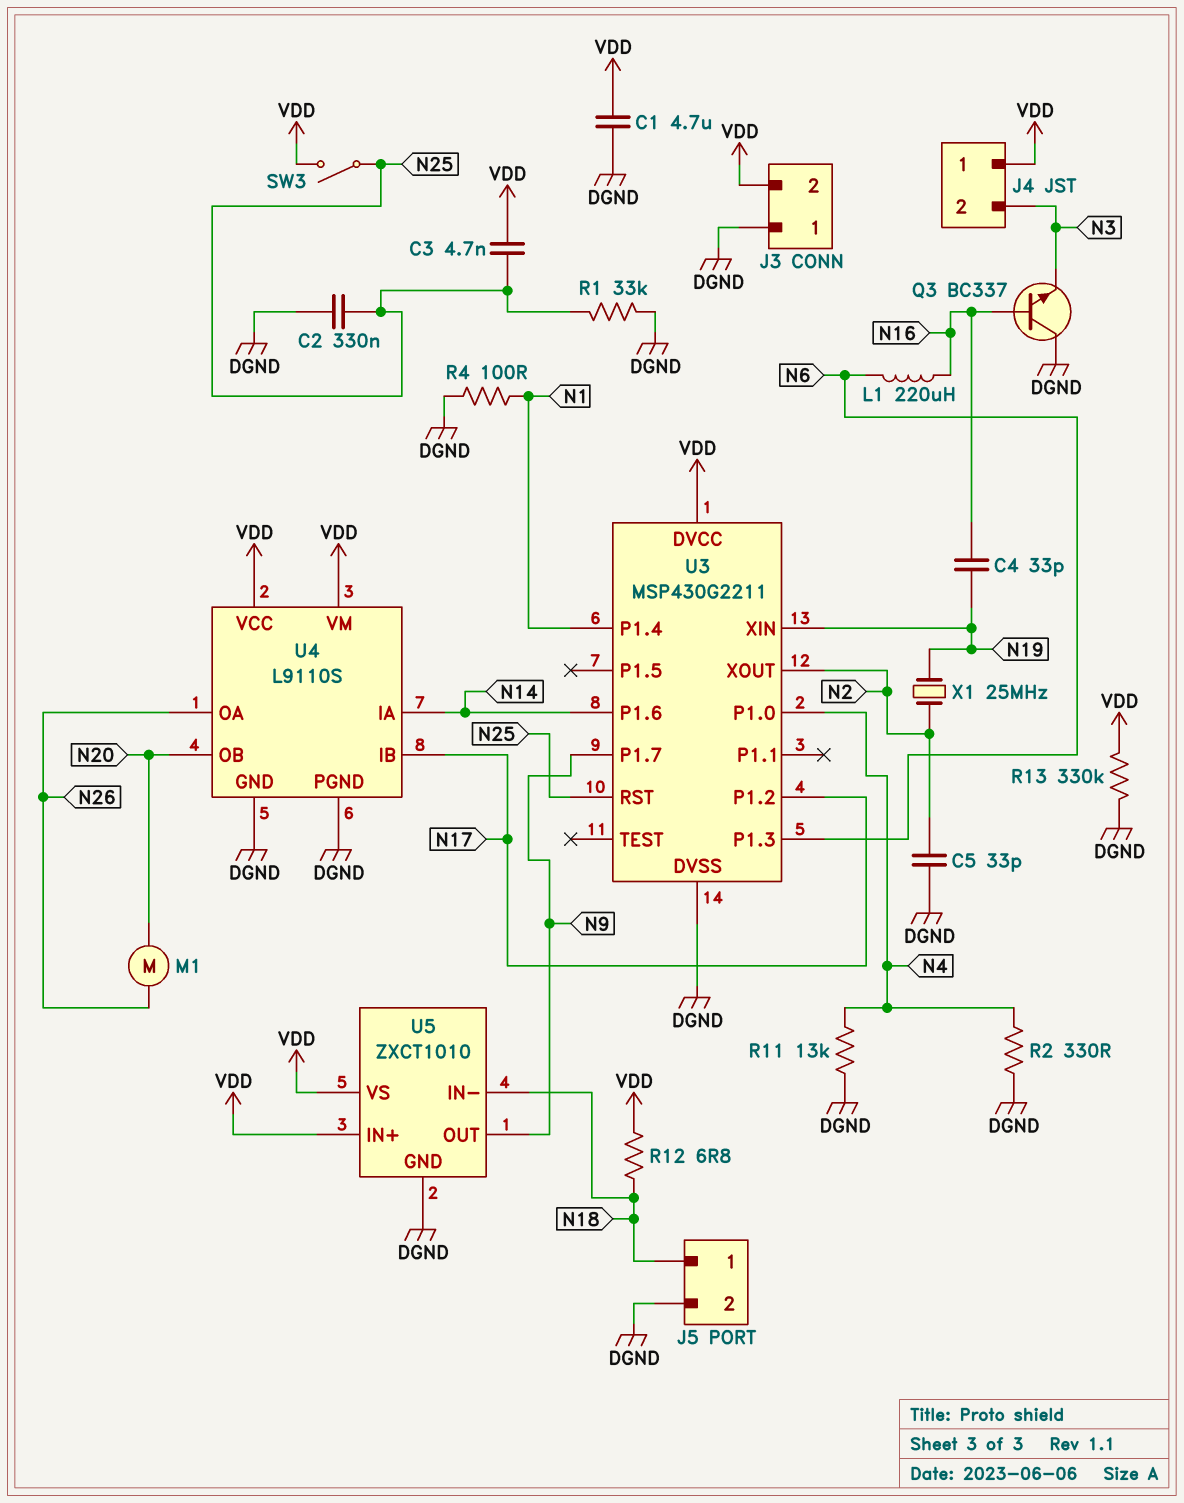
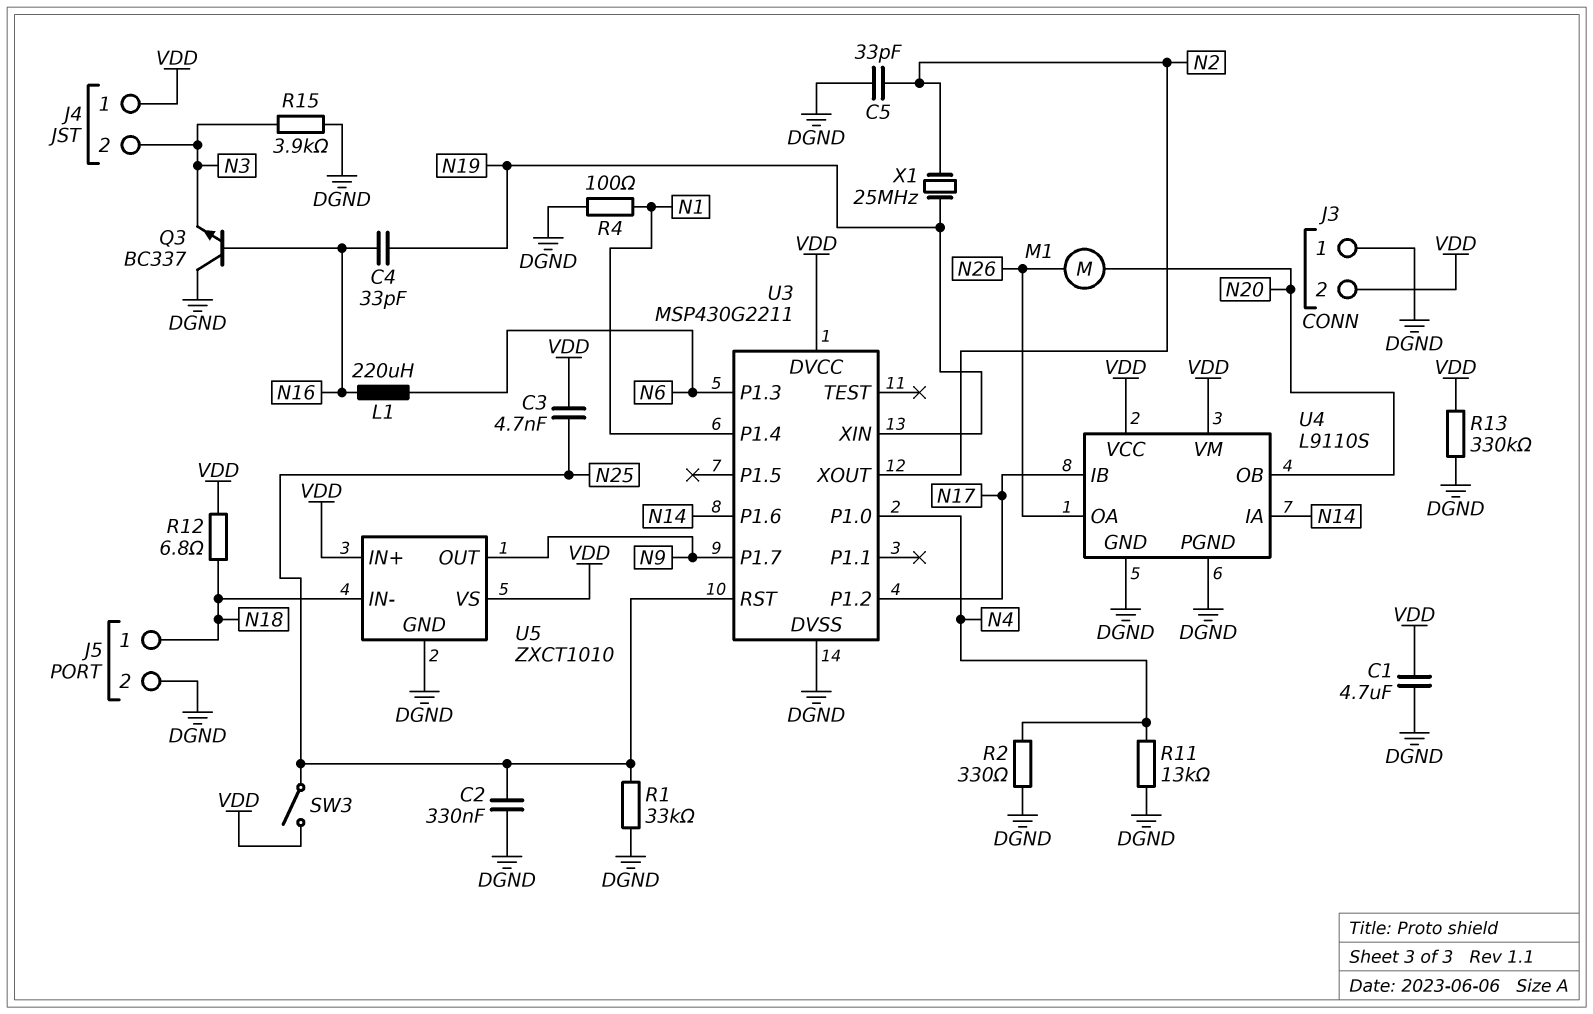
R15: none -> 3.9k (DGND, N3)

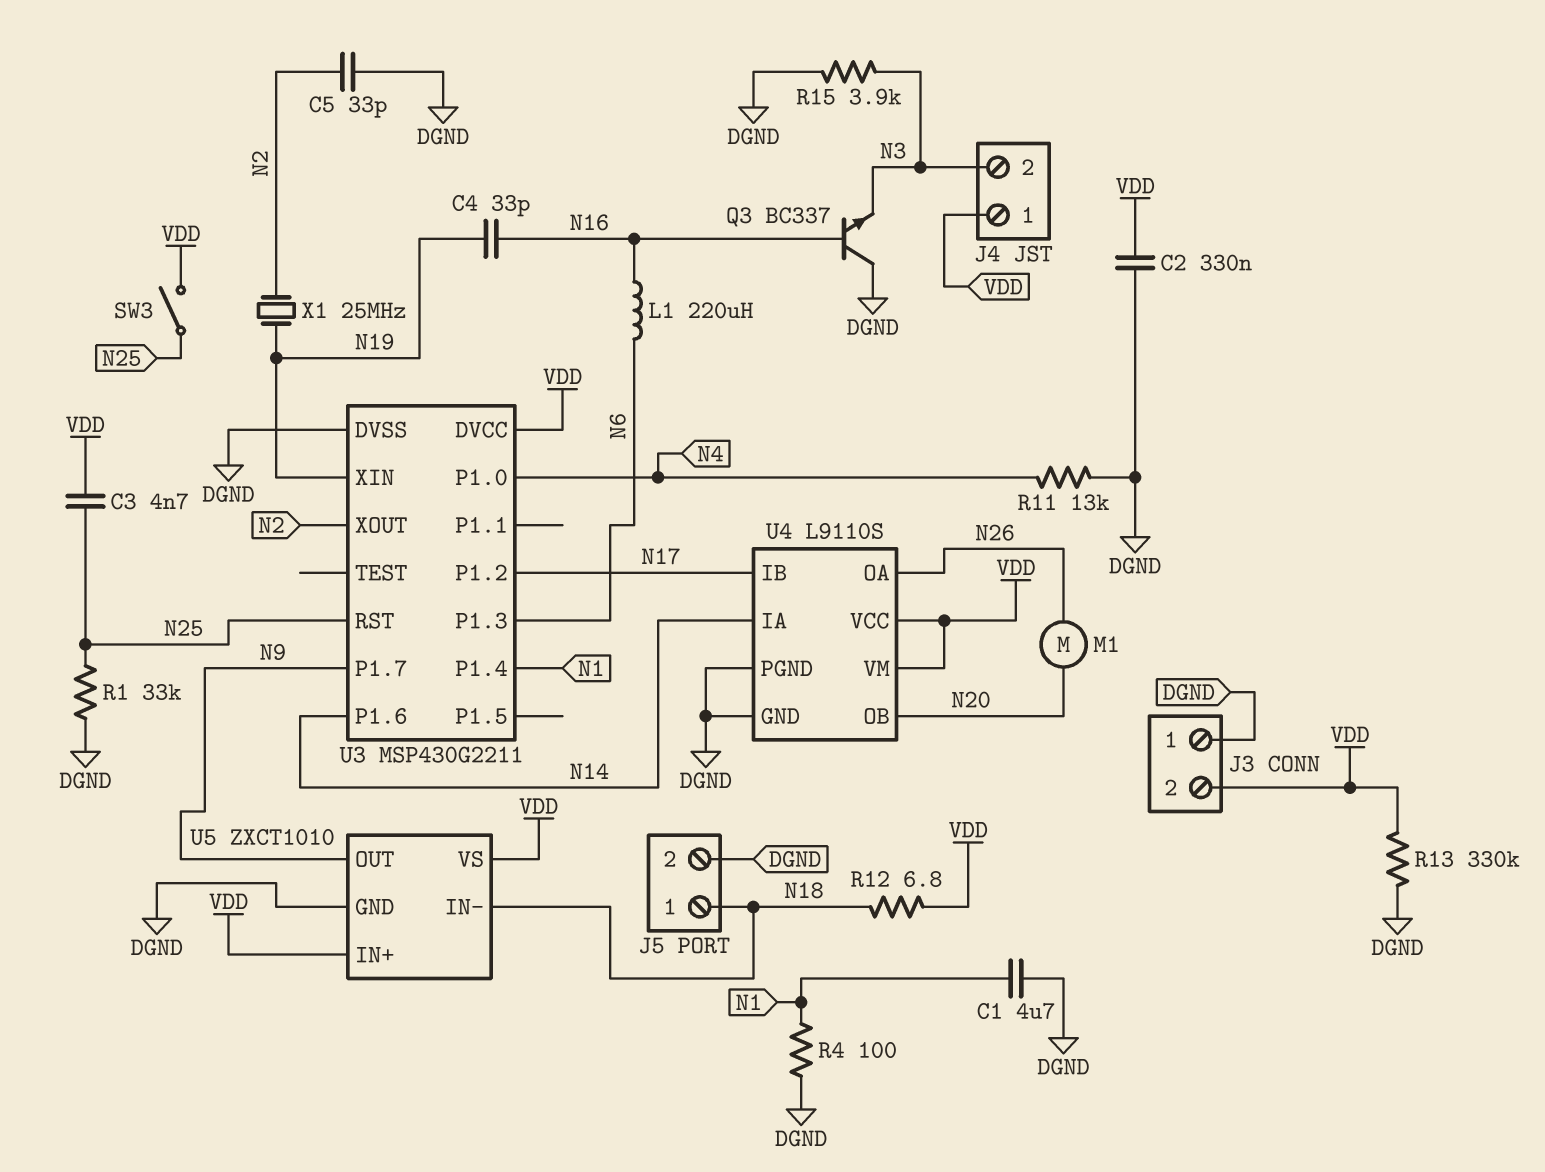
C1: 4.7uF (DGND, VDD) -> 4.7uF (DGND, N1)
C2: 330nF (DGND, N25) -> 330nF (DGND, VDD)
R2: 330 (DGND, N4) -> none

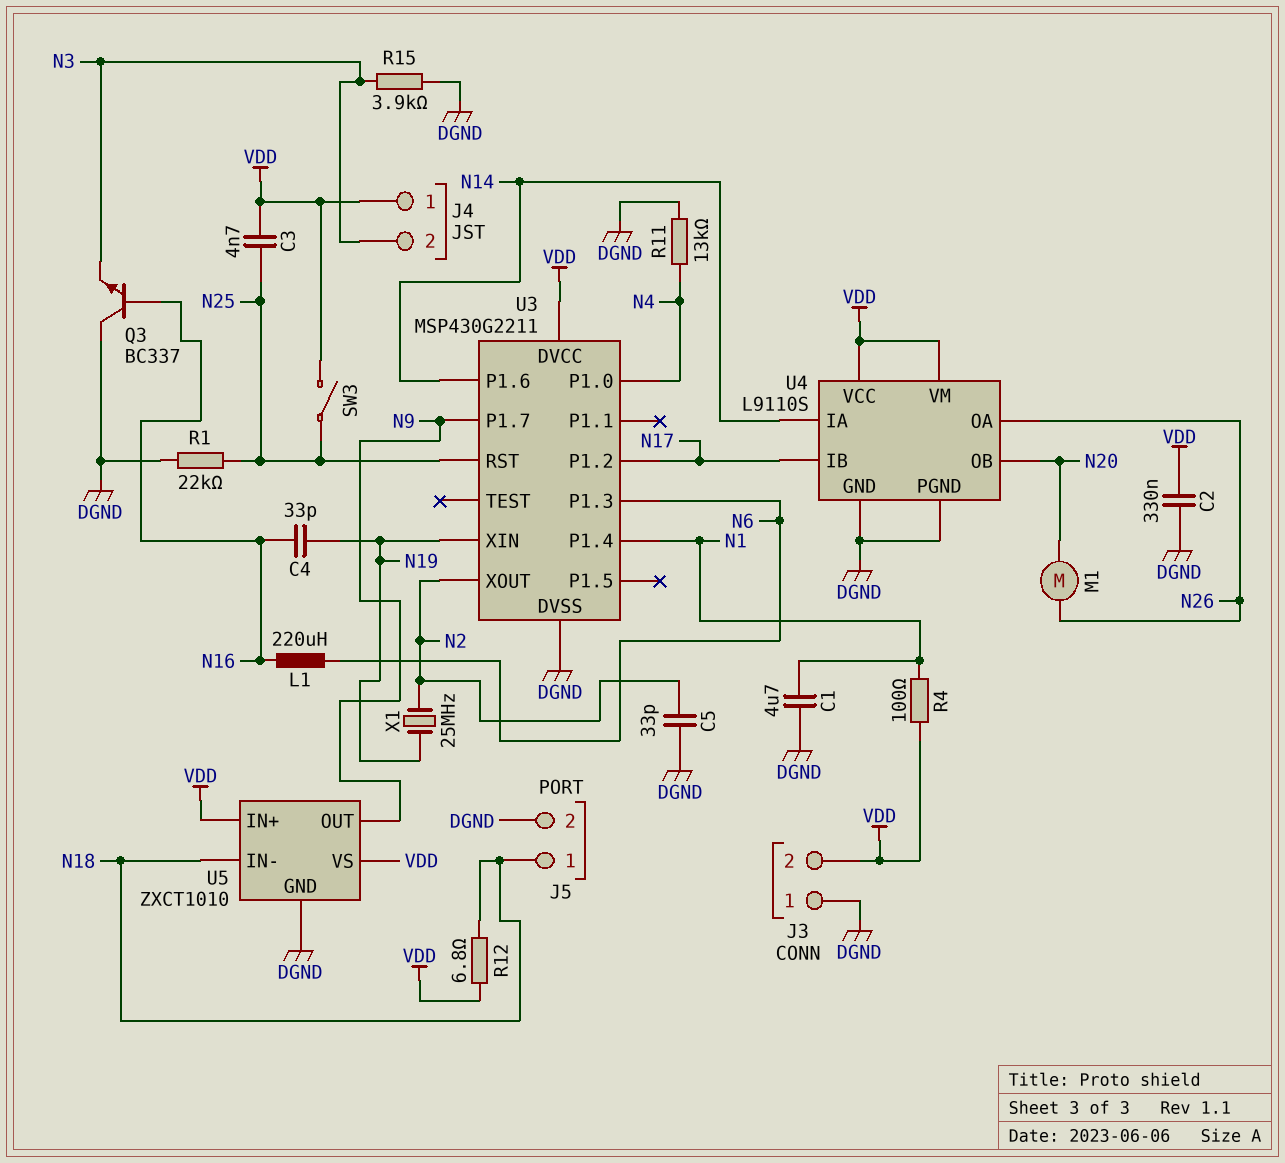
R1: 33k (DGND, N25) -> 22k (DGND, N25)
R4: 100 (DGND, N1) -> 100 (N1, VDD)
R13: 330k (DGND, VDD) -> none

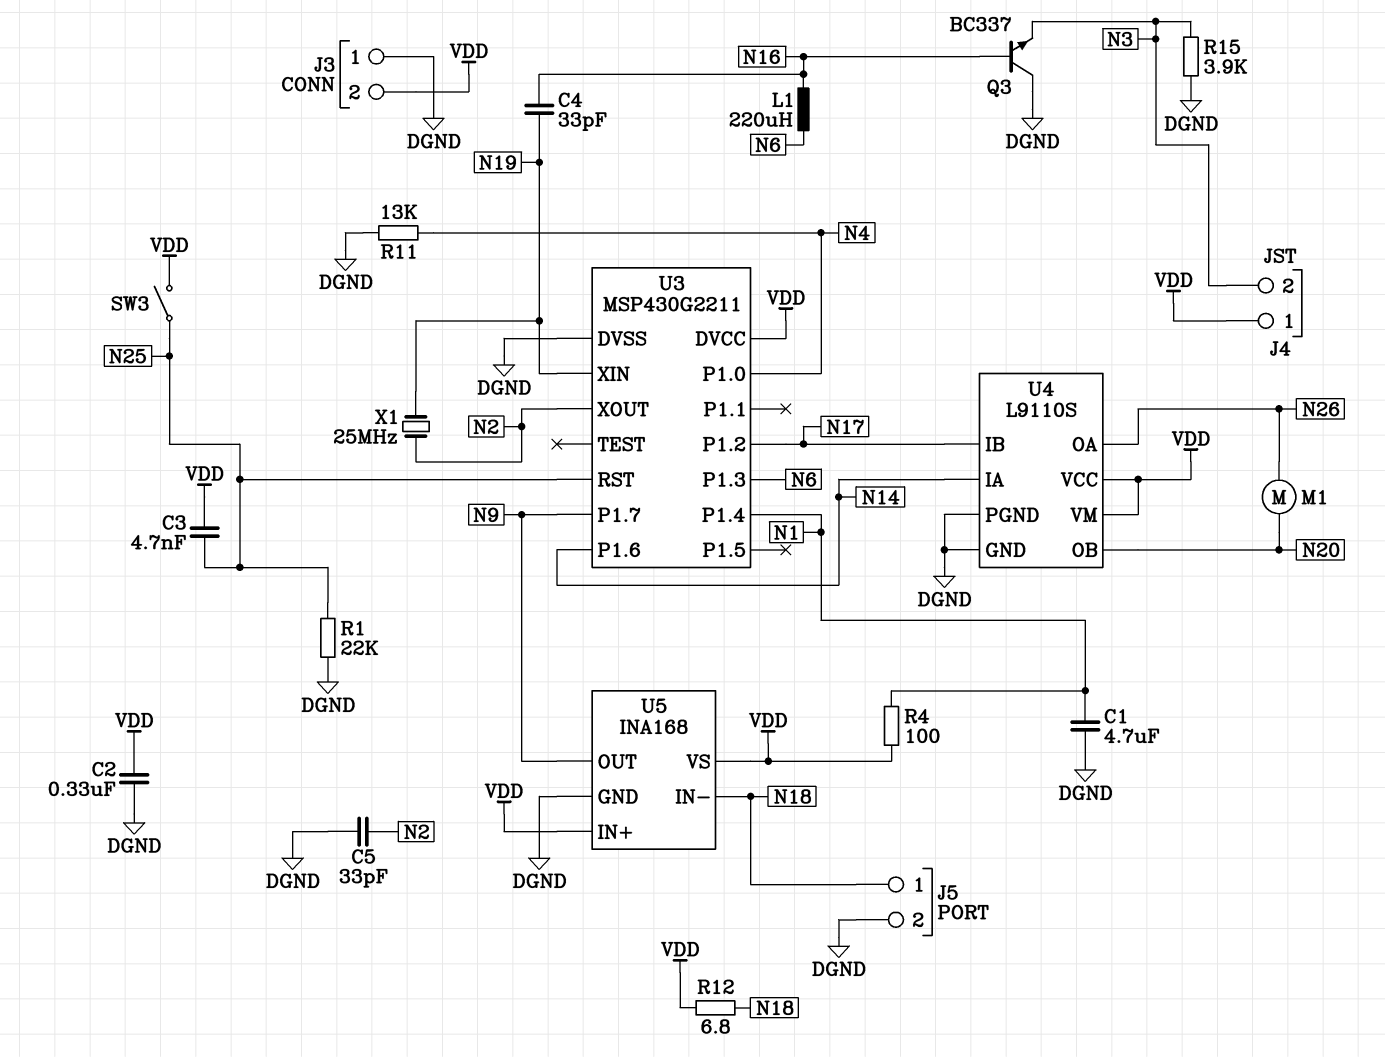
U5: ZXCT1010 -> INA168

